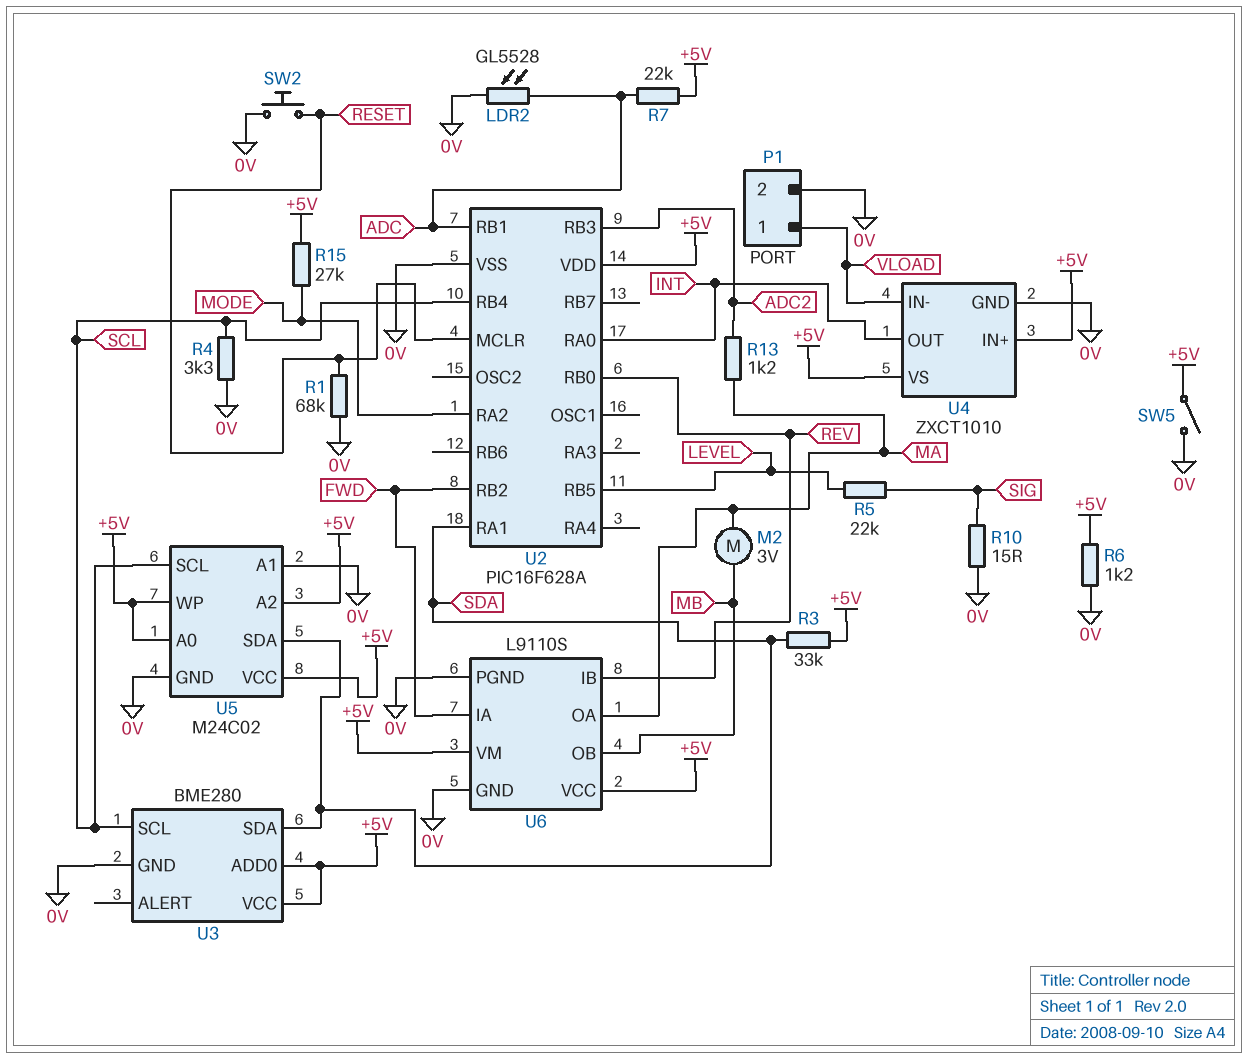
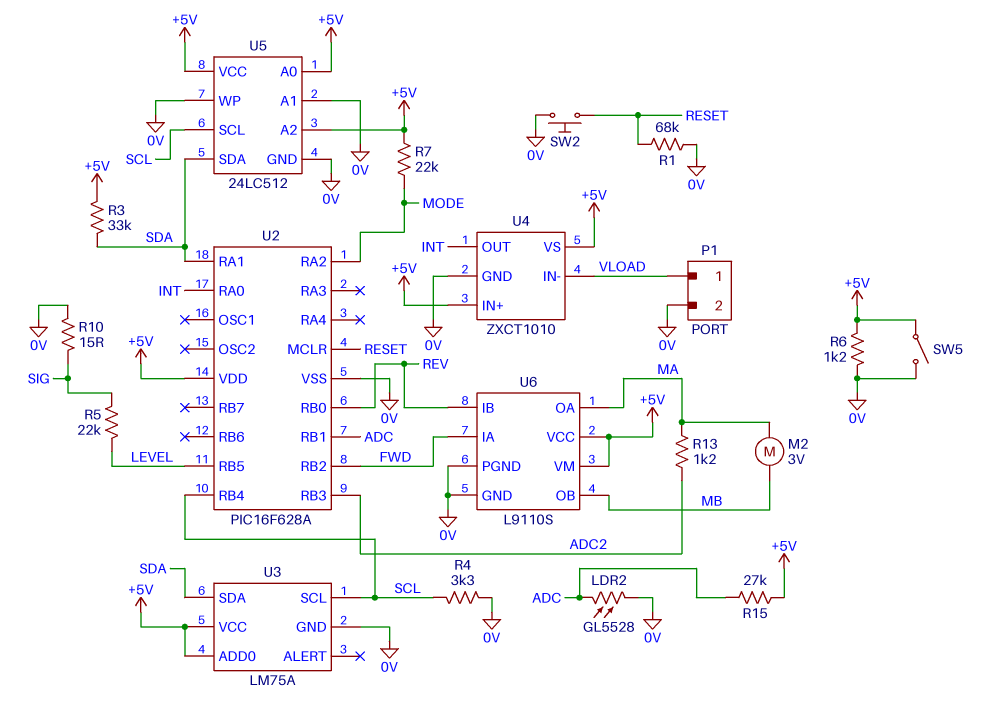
R7: 22k (+5V, ADC) -> 22k (+5V, MODE)
R15: 27k (+5V, MODE) -> 27k (+5V, ADC)
U3: BME280 -> LM75A
U5: M24C02 -> 24LC512
U5 pin WP: +5V -> 0V

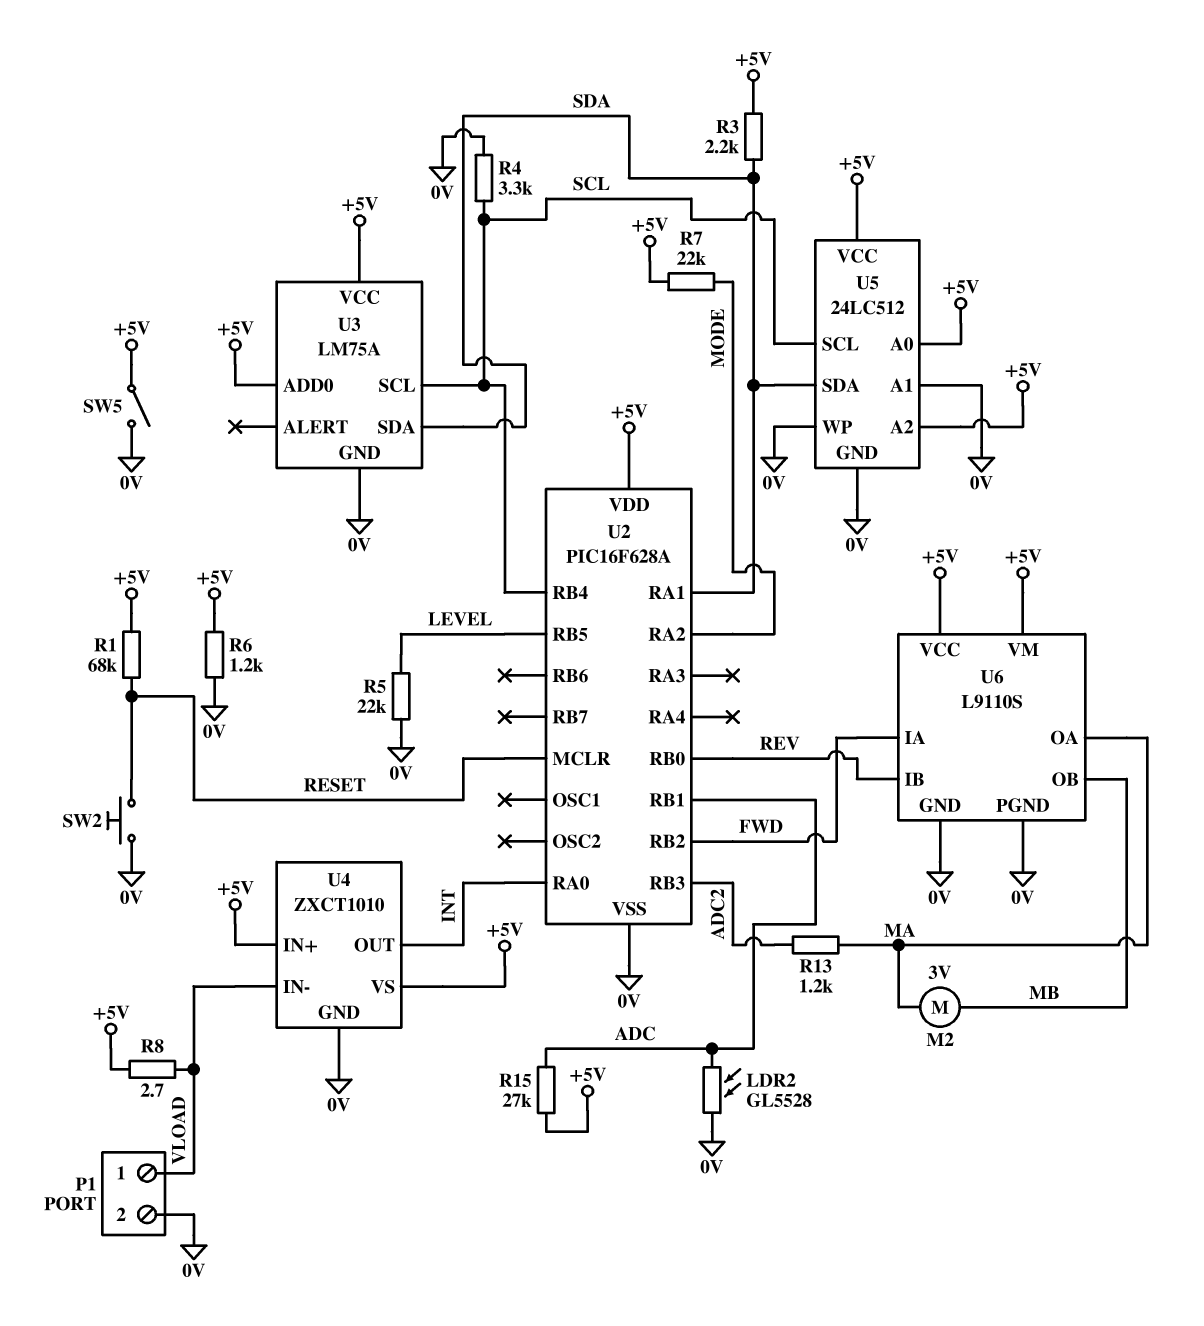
R1: 68k (0V, RESET) -> 68k (+5V, RESET)
R3: 33k (+5V, SDA) -> 2.2k (+5V, SDA)
R5: 22k (LEVEL, SIG) -> 22k (0V, LEVEL)
R8: none -> 2.7 (+5V, VLOAD)
R10: 15 (0V, SIG) -> none

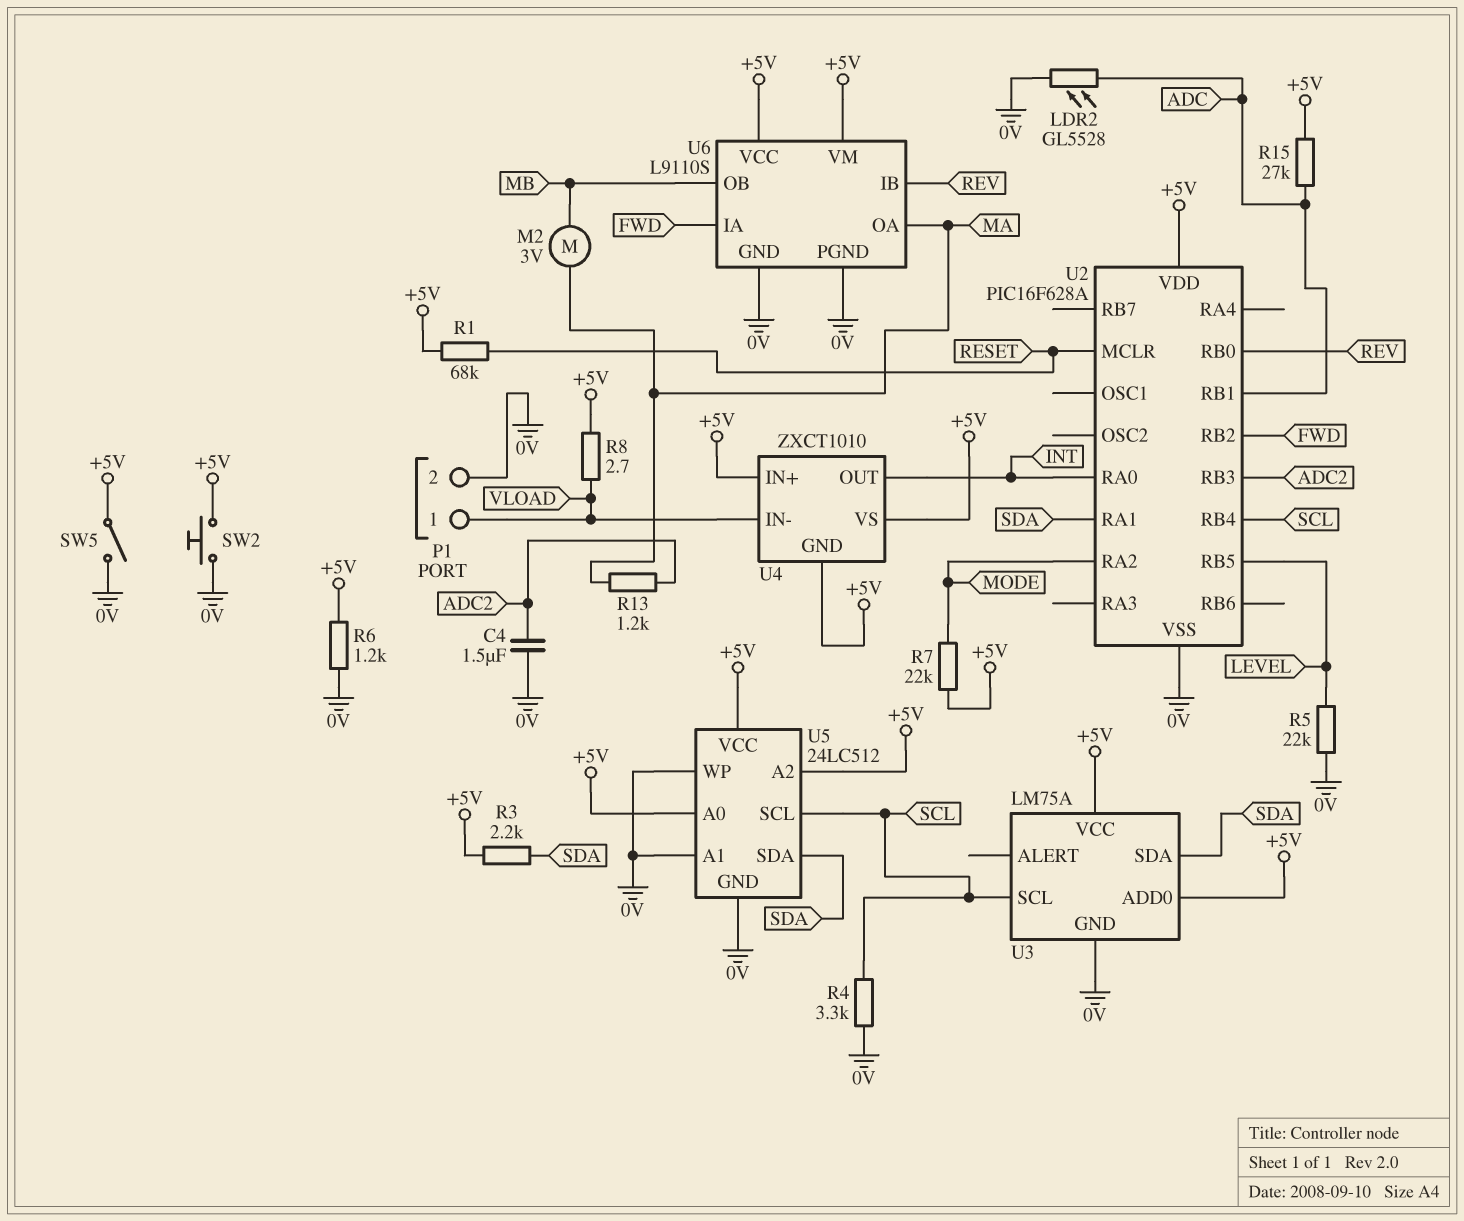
C4: none -> 1.5uF (0V, ADC2)
SW2: button (0V, RESET) -> button (+5V, 0V)
U4 pin GND: 0V -> +5V

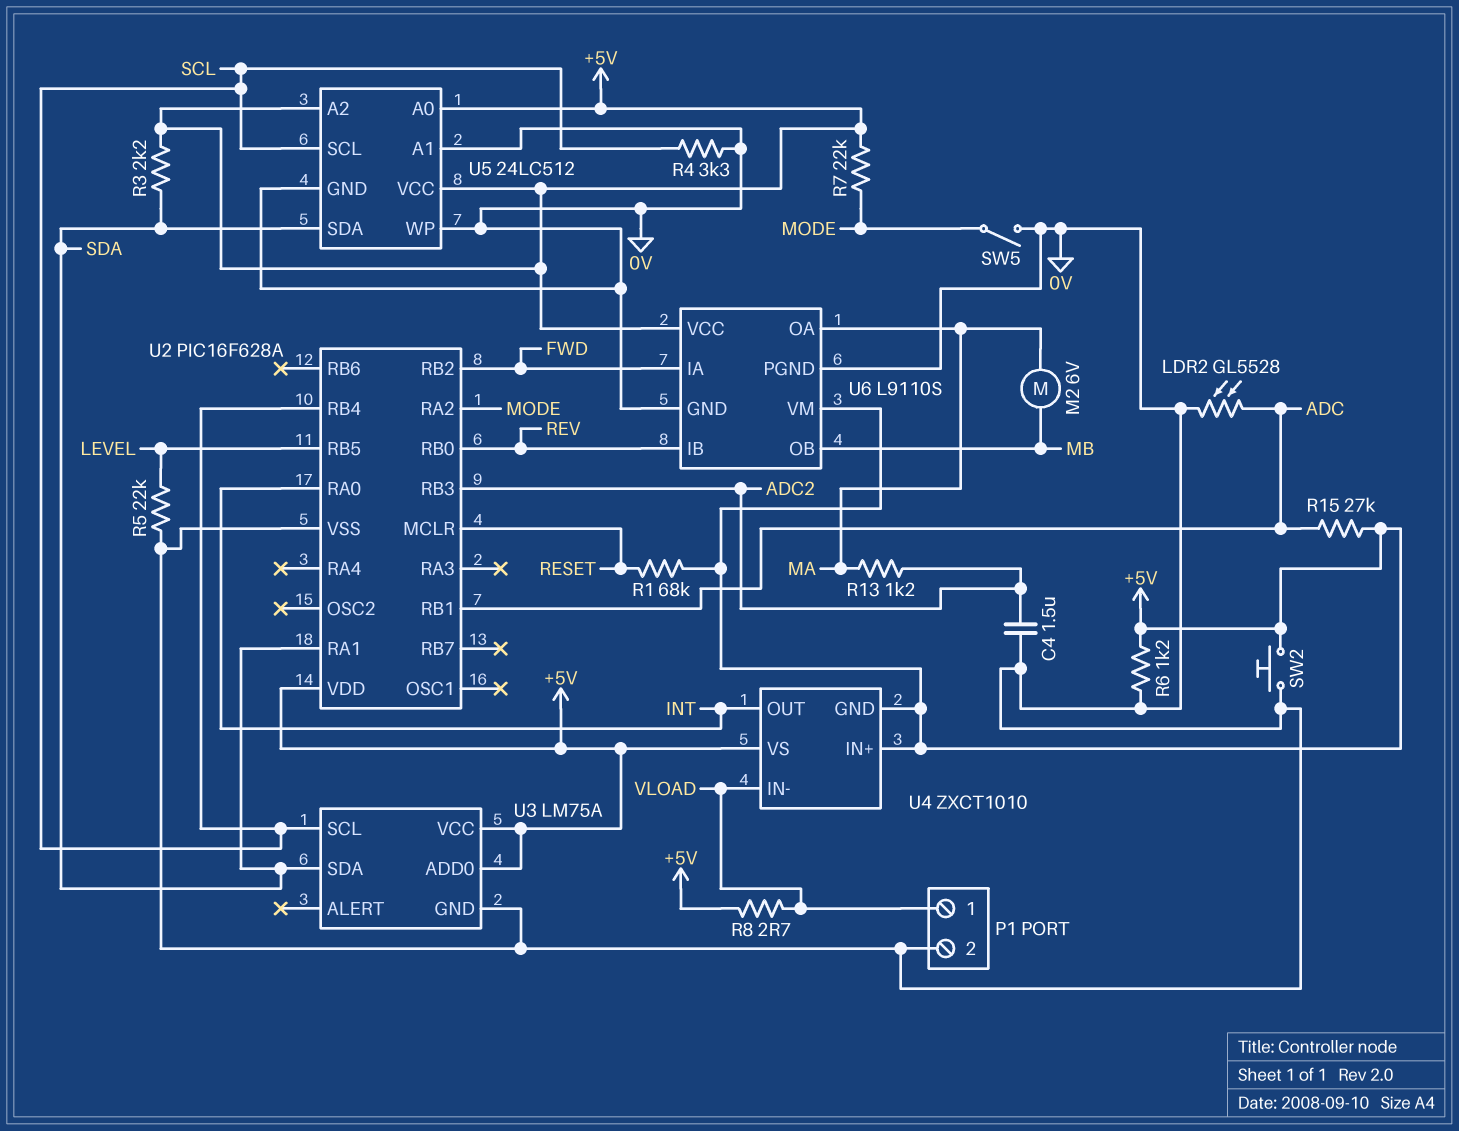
M2: motor 3V (MA, MB) -> motor 6V (MA, MB)
SW5: switch (+5V, 0V) -> switch (0V, MODE)

